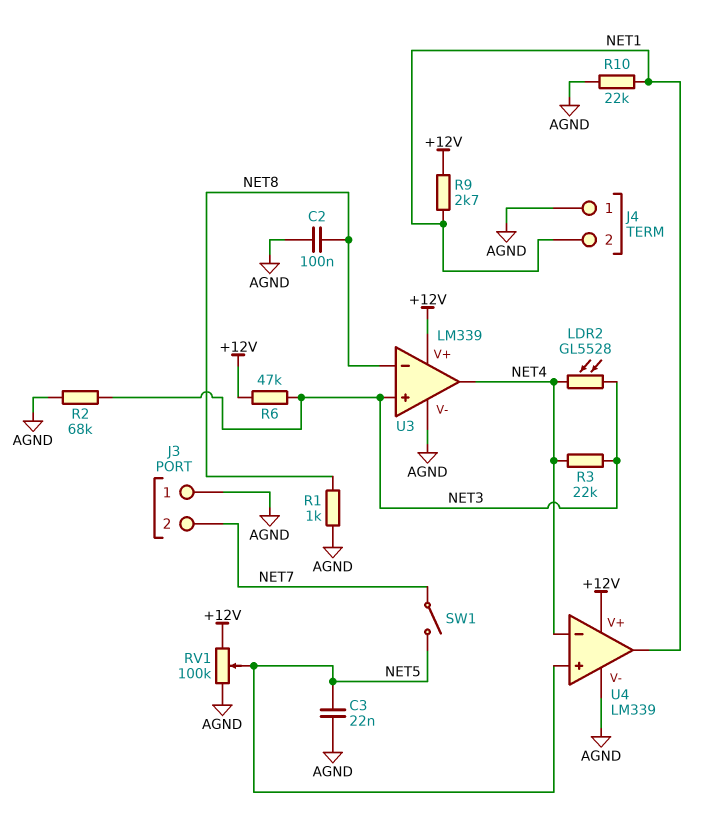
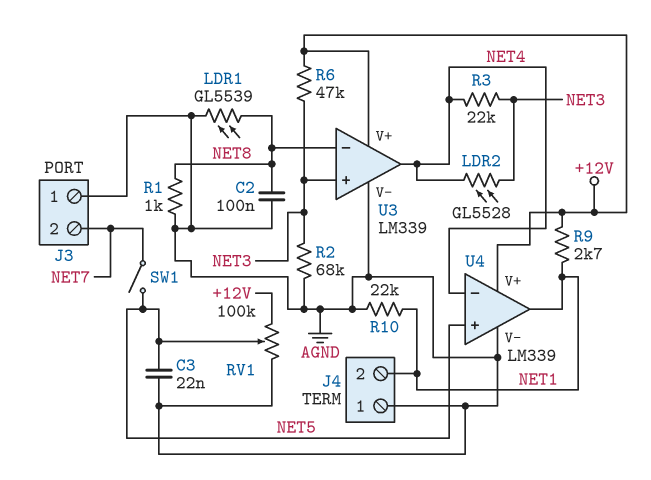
LDR1: none -> GL5539 (AGND, NET8)

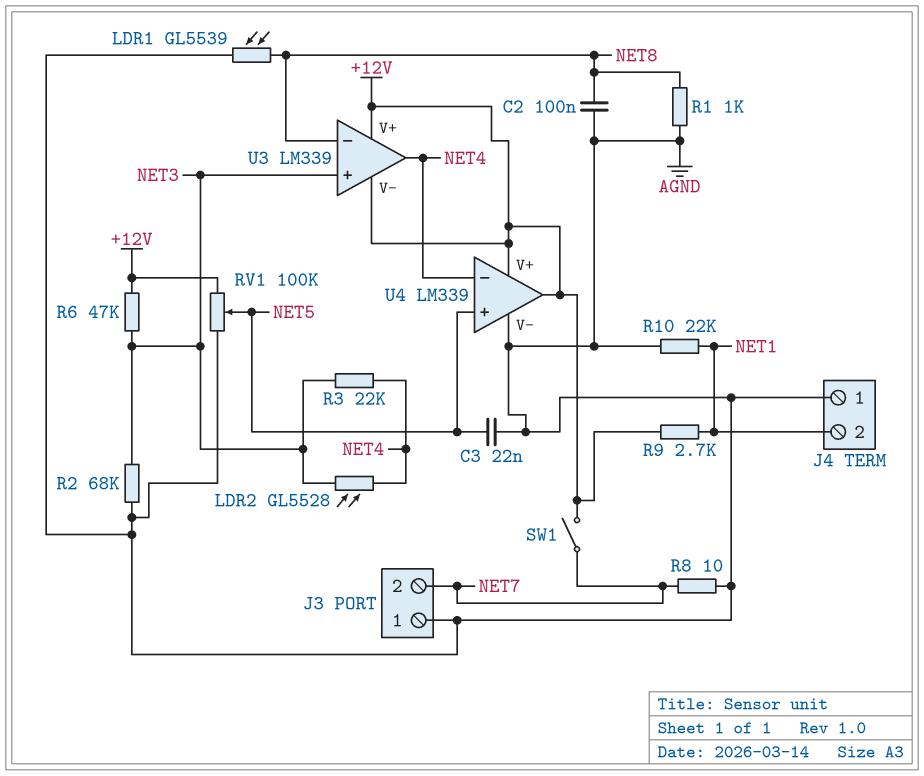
R8: none -> 10 (AGND, NET7)
SW1: switch (NET5, NET7) -> switch (+12V, NET7)
U3 pin V-: AGND -> +12V
U4 pin out: NET1 -> +12V

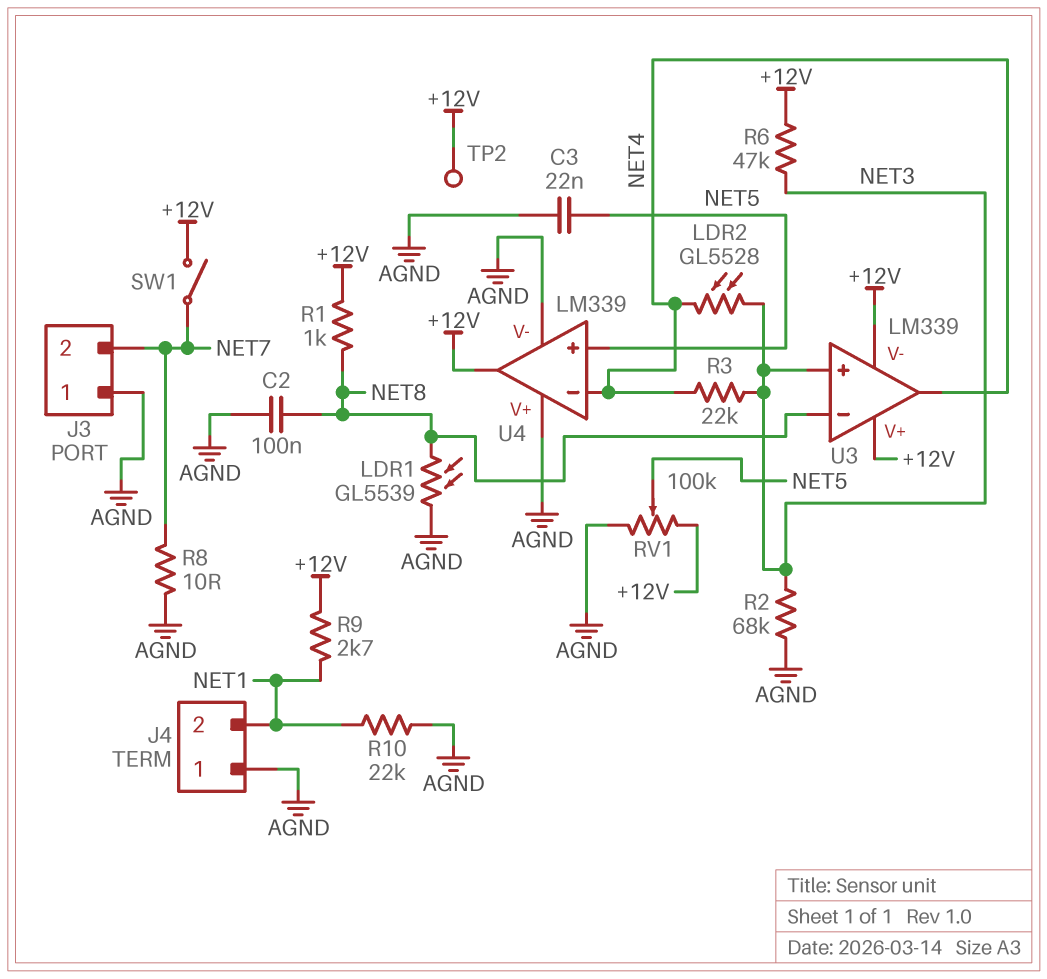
R1: 1k (AGND, NET8) -> 1k (+12V, NET8)
TP2: none -> test point (+12V)
U4 pin V+: +12V -> AGND

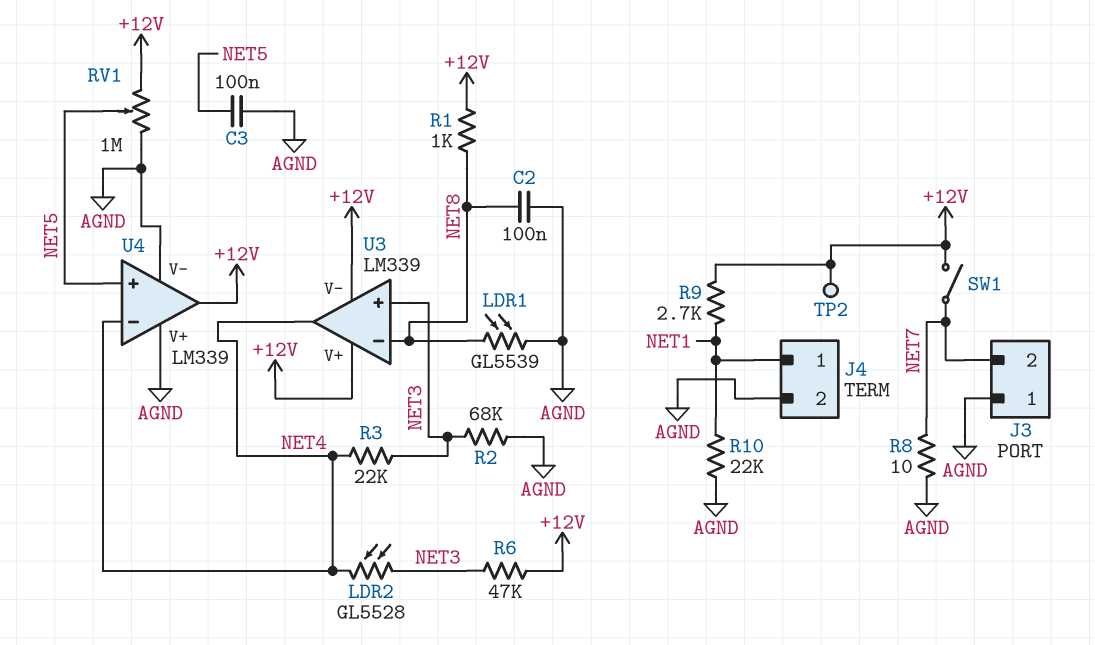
C3: 22nF (AGND, NET5) -> 100nF (AGND, NET5)
J4 pin 1: AGND -> NET1
J4 pin 2: NET1 -> AGND
RV1: 100k (+12V, AGND, wiper NET5) -> 1M (+12V, AGND, wiper NET5)

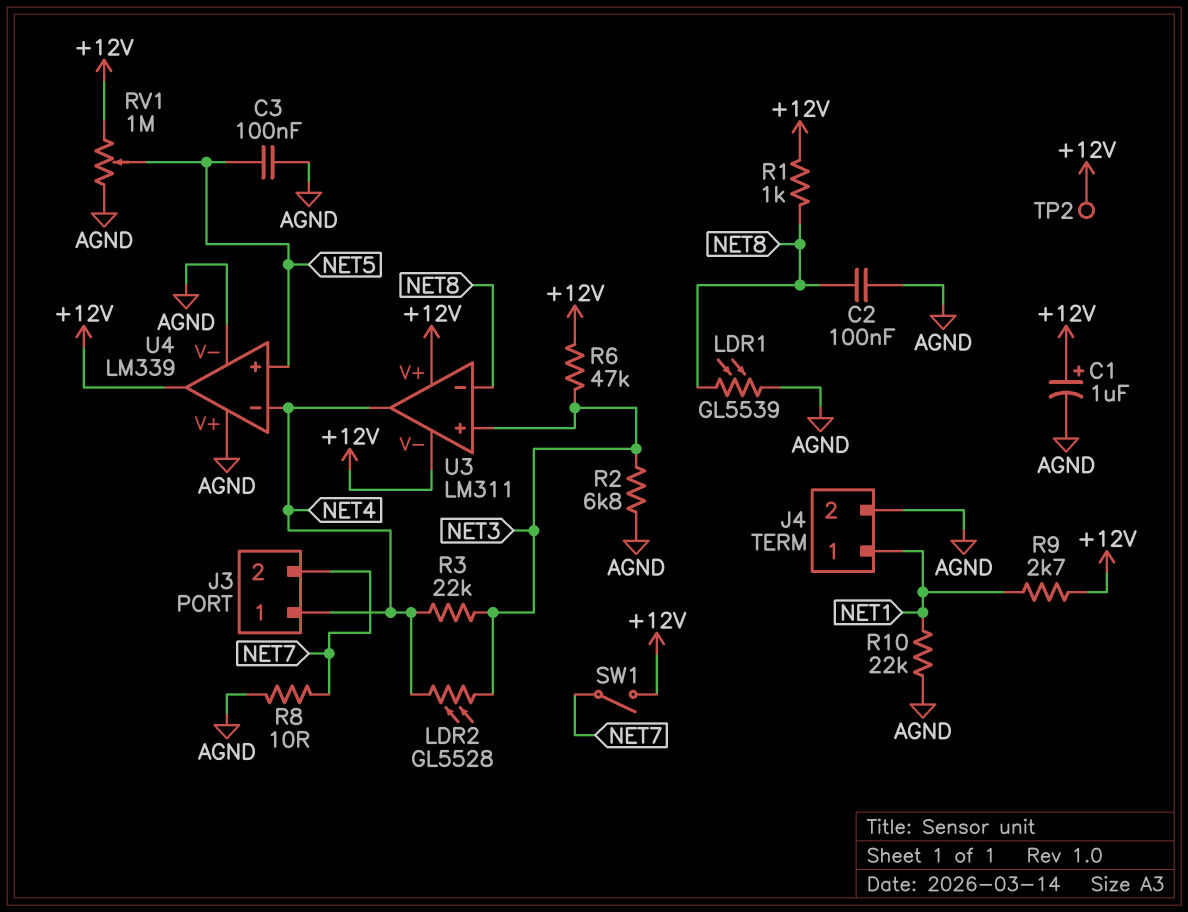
C1: none -> 1uF (plus +12V, minus AGND)
J3 pin 1: AGND -> NET4
R2: 68k (AGND, NET3) -> 6.8k (AGND, NET3)
U3: LM339 -> LM311

